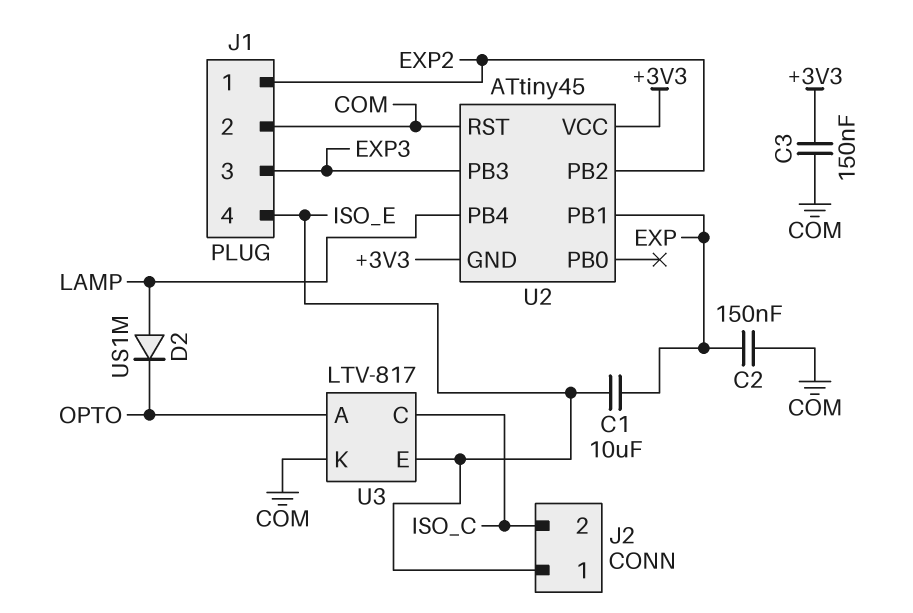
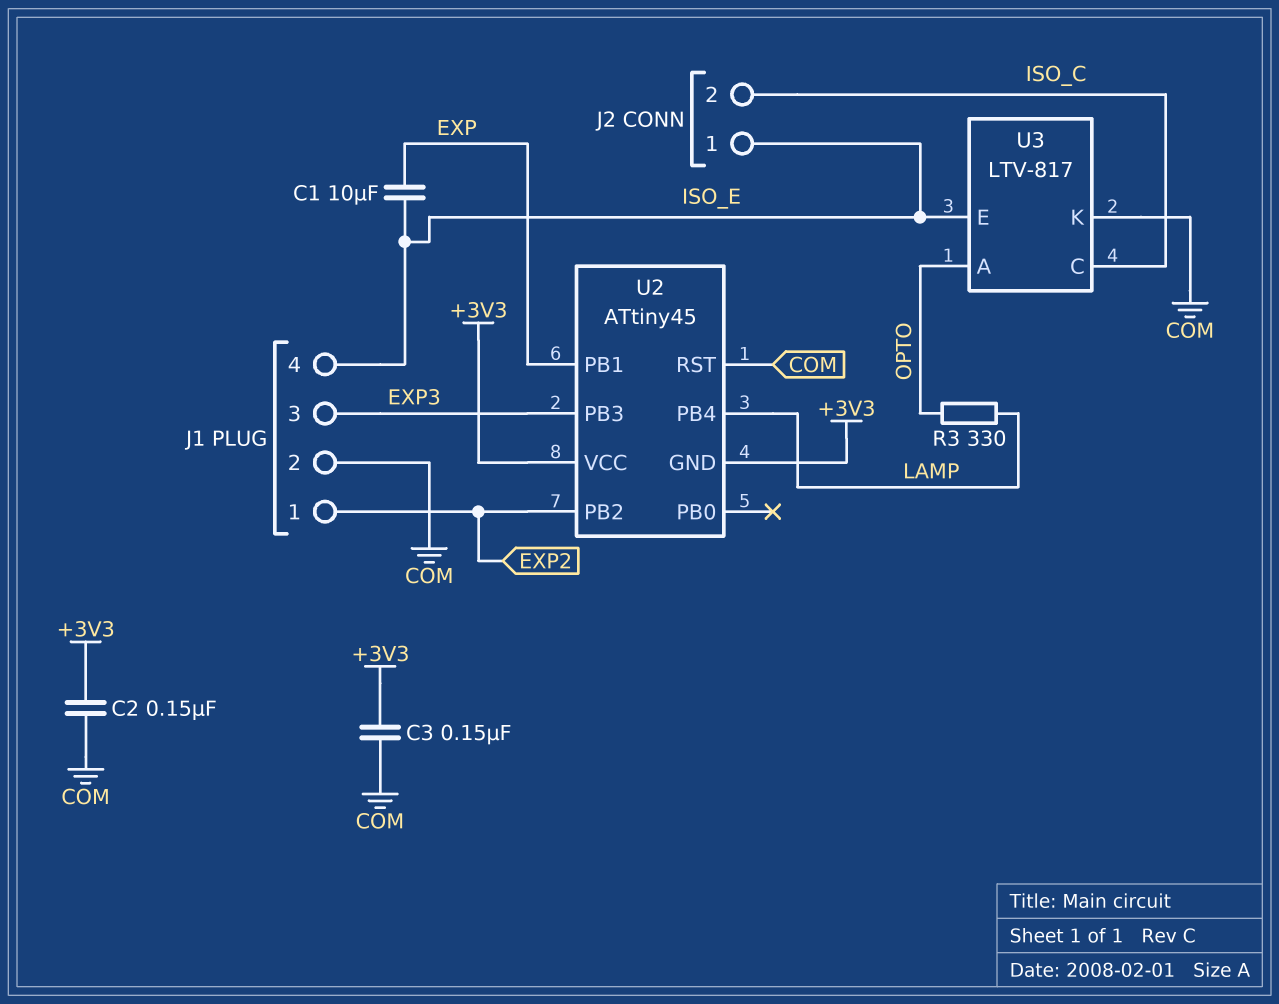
C2: 150nF (COM, EXP) -> 150nF (+3V3, COM)
D2: diode US1M (A LAMP, K OPTO) -> none
R3: none -> 330 (LAMP, OPTO)

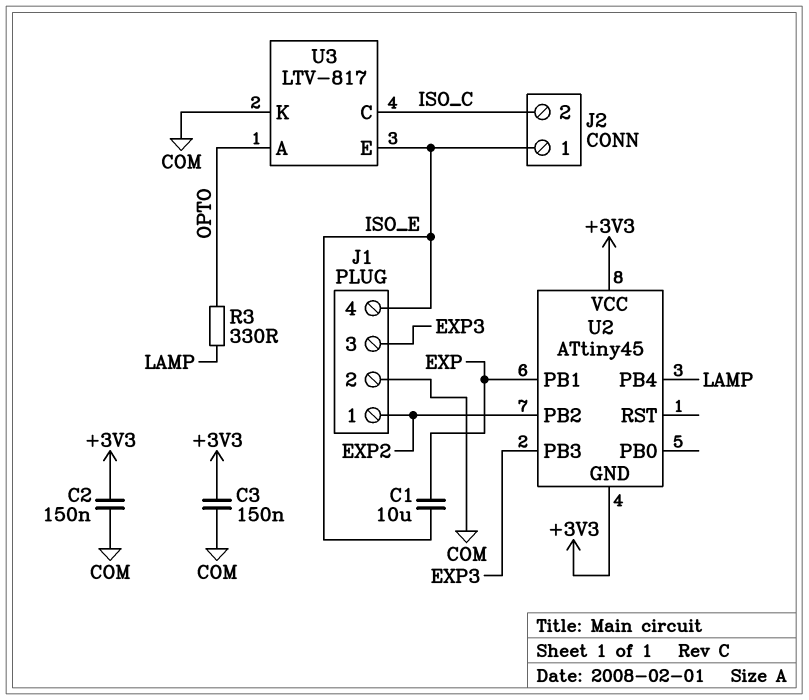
U2 pin RST: COM -> none

